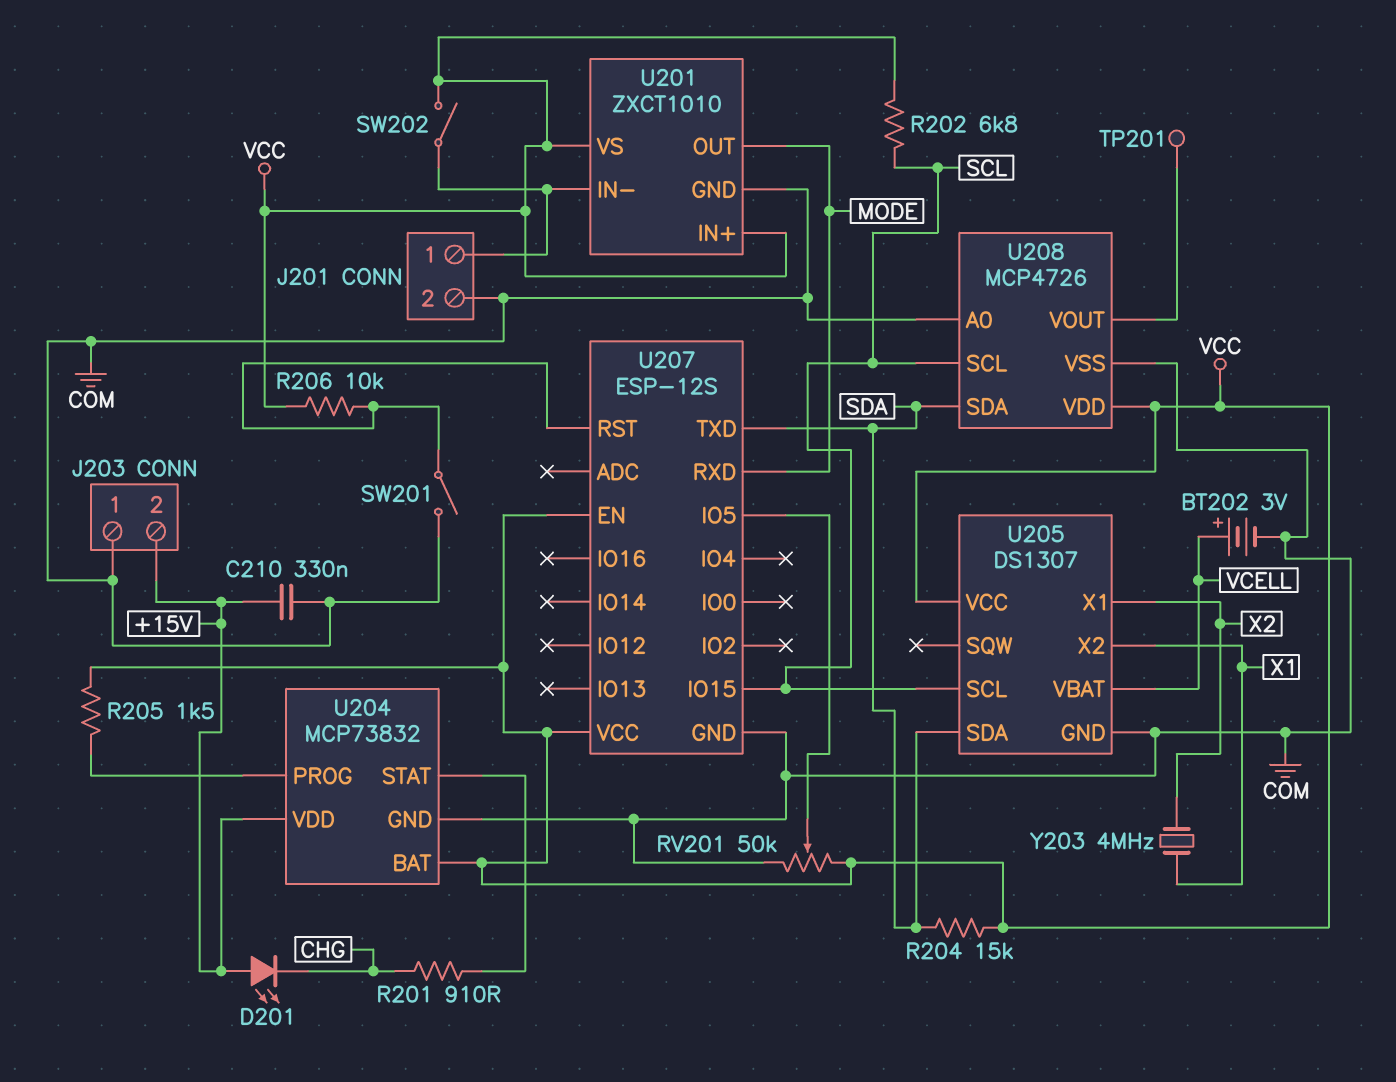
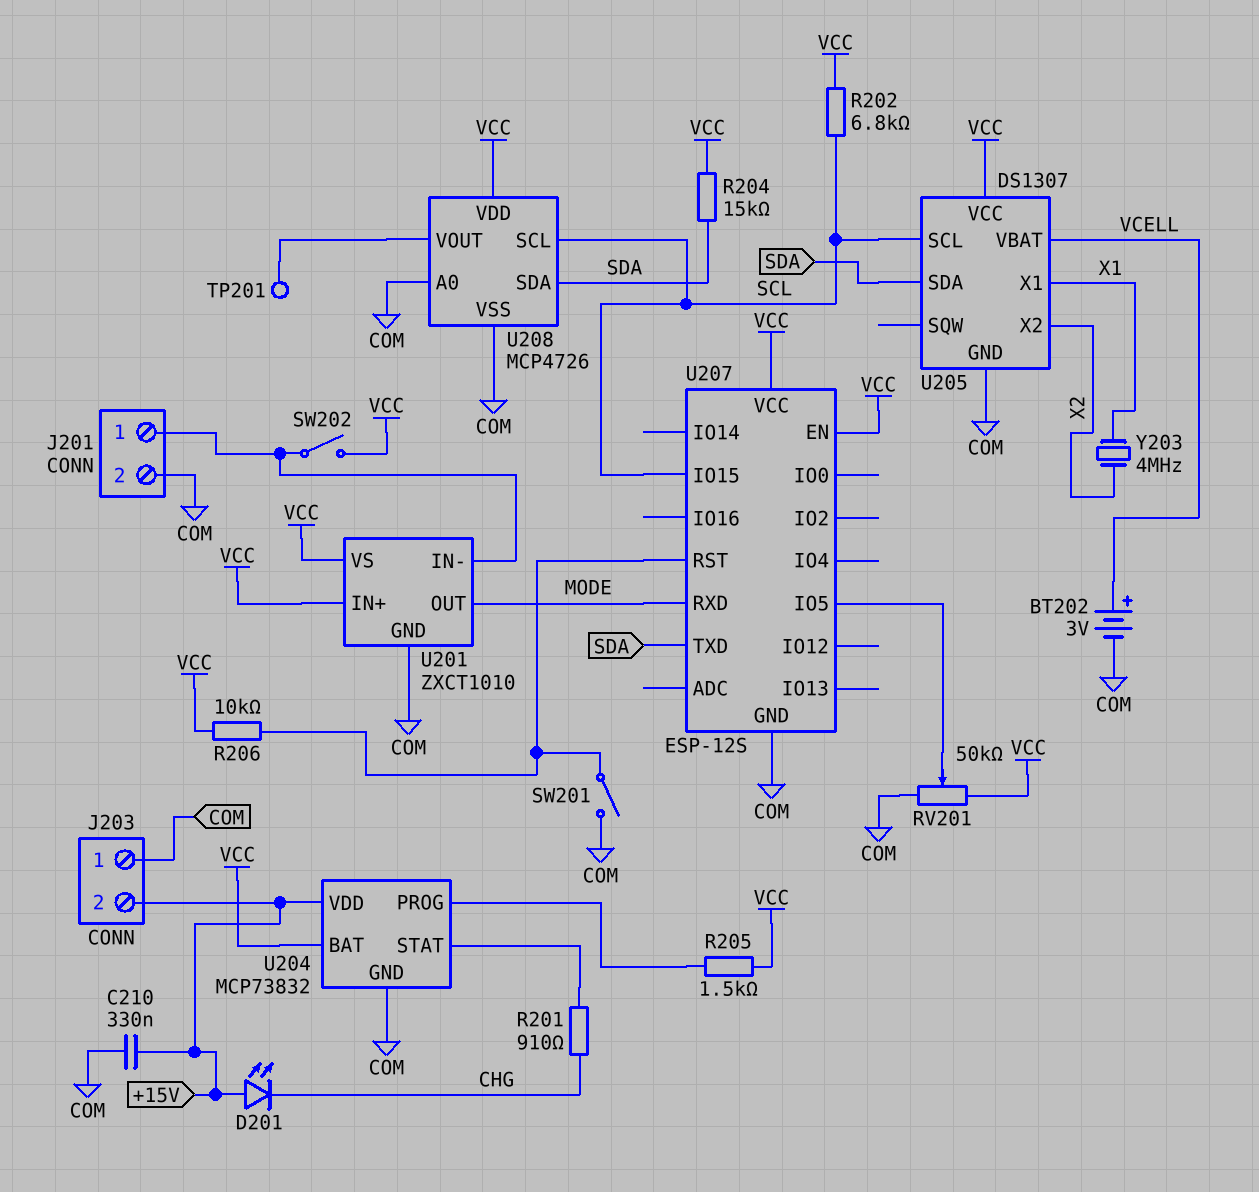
U205 pin X1: X2 -> X1
U205 pin X2: X1 -> X2

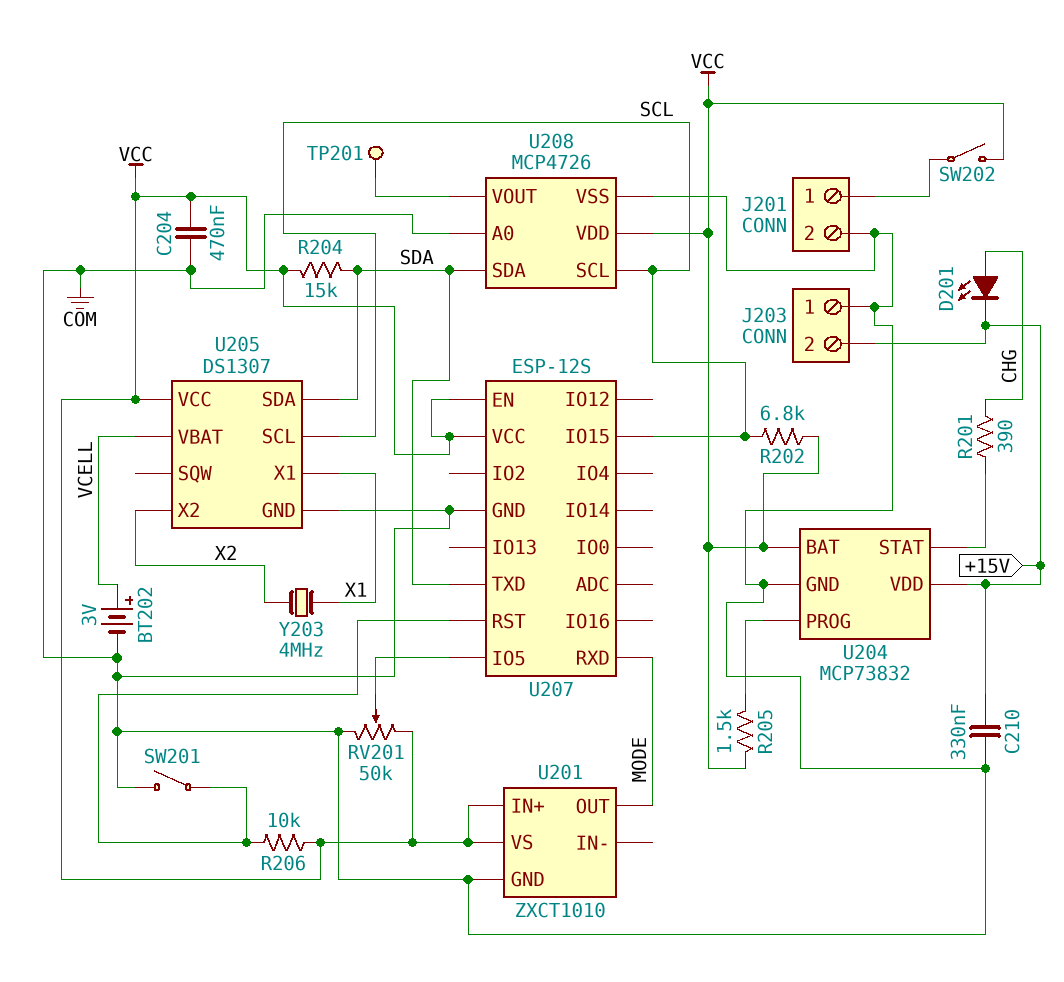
C204: none -> 470nF (COM, VCC)
D201: LED (A +15V, K CHG) -> LED (A CHG, K +15V)
R201: 910 (CHG, U204/STAT) -> 390 (CHG, U204/STAT)
U201 pin IN-: J201/1 -> none

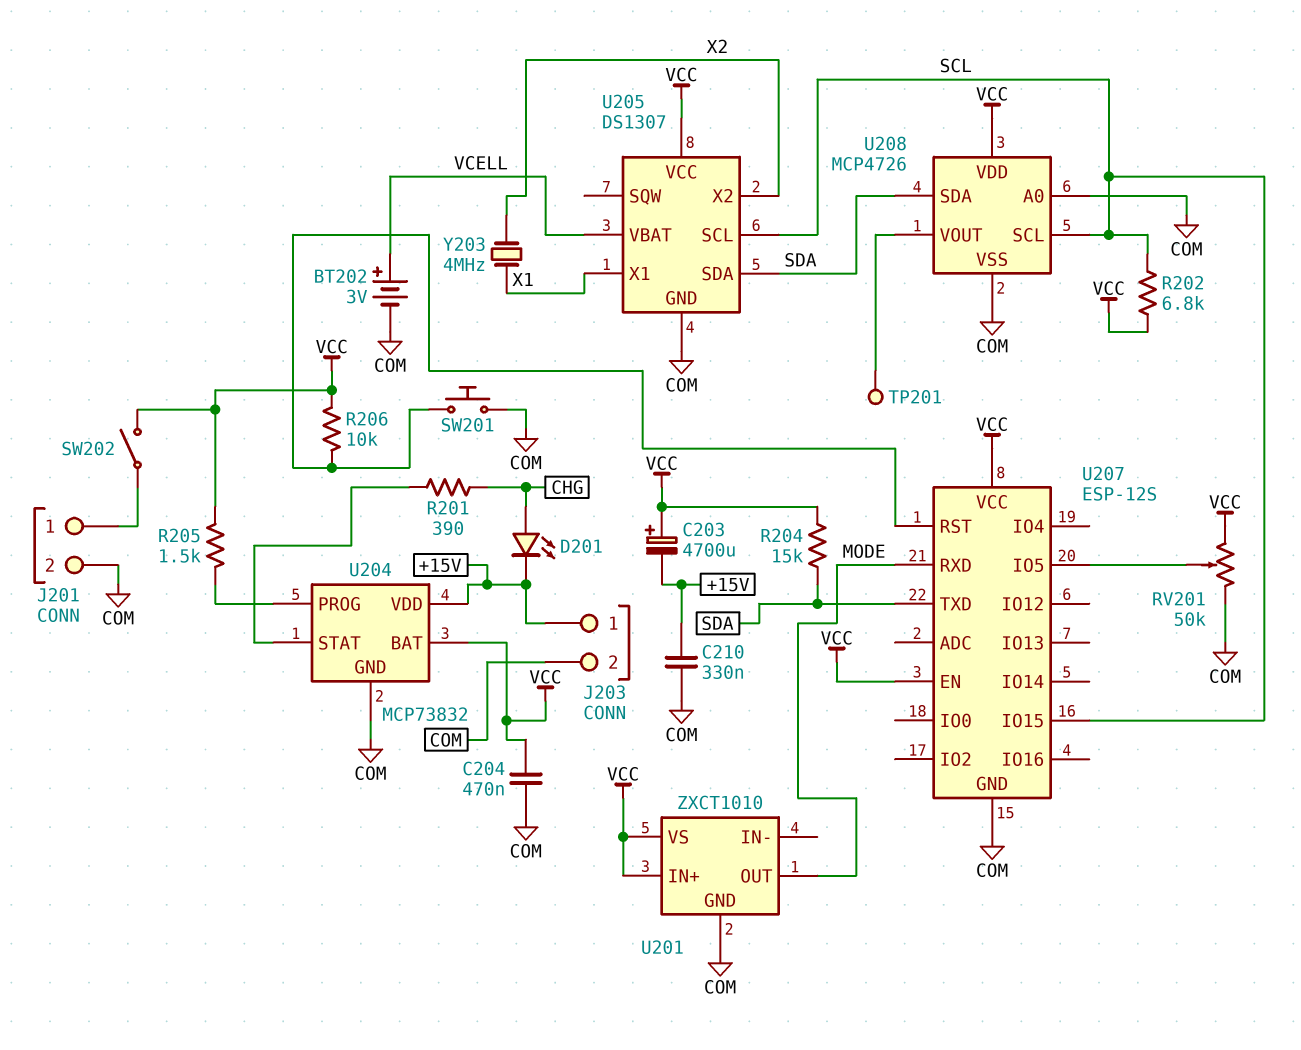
C203: none -> 4700uF (plus VCC, minus +15V)
J203 pin 1: COM -> +15V
J203 pin 2: +15V -> COM
SW201: switch (COM, U207/RST) -> button (COM, U207/RST)

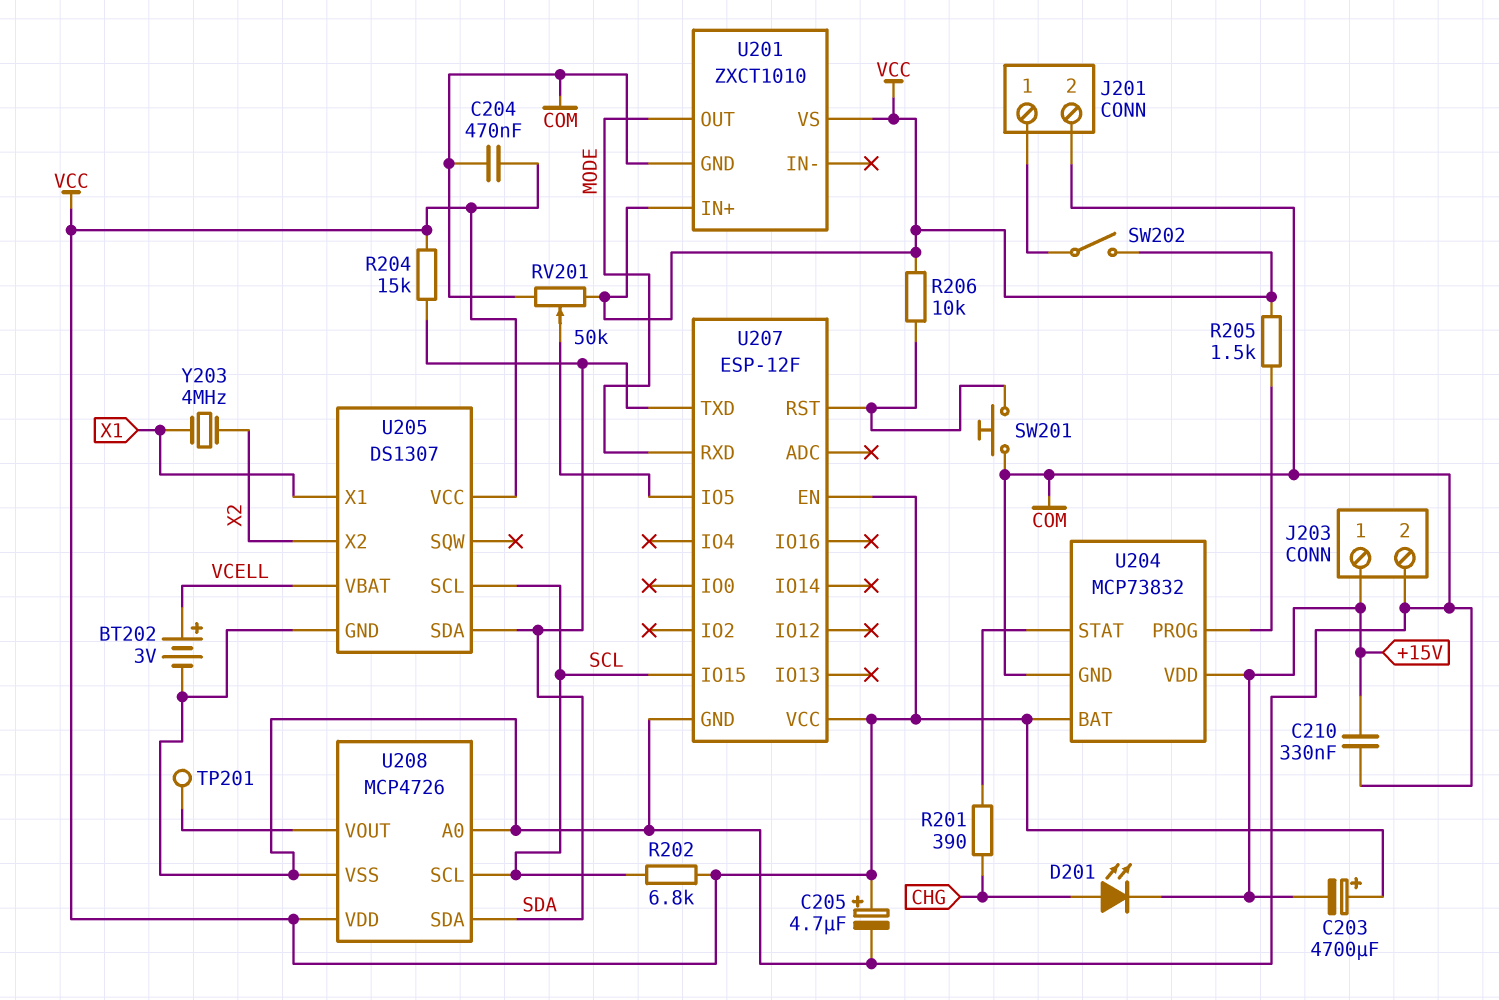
C205: none -> 4.7uF (plus VCC, minus COM)
U207: ESP-12S -> ESP-12F

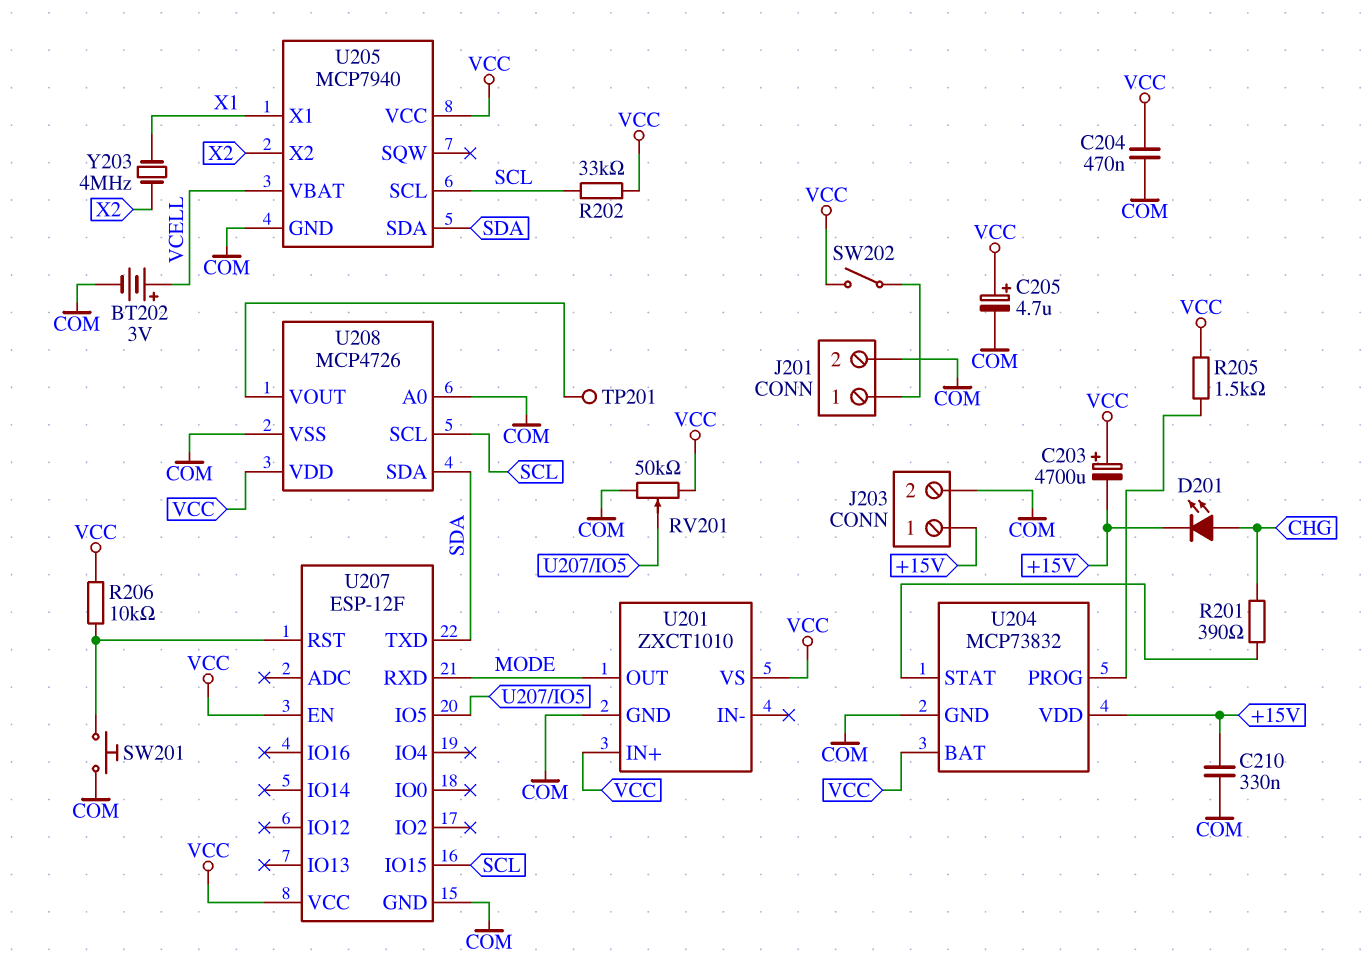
R202: 6.8k (SCL, VCC) -> 33k (SCL, VCC)
R204: 15k (SDA, VCC) -> none
U205: DS1307 -> MCP7940

